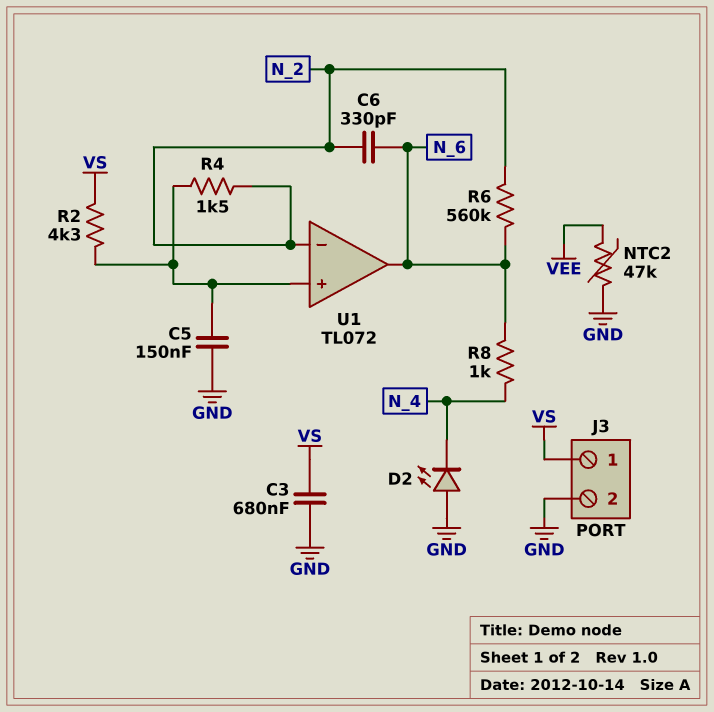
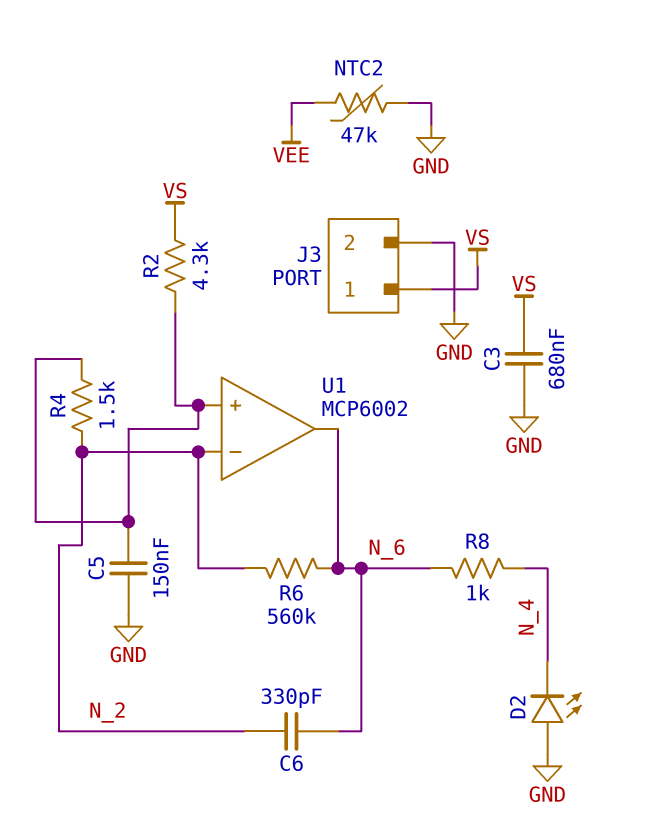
U1: TL072 -> MCP6002

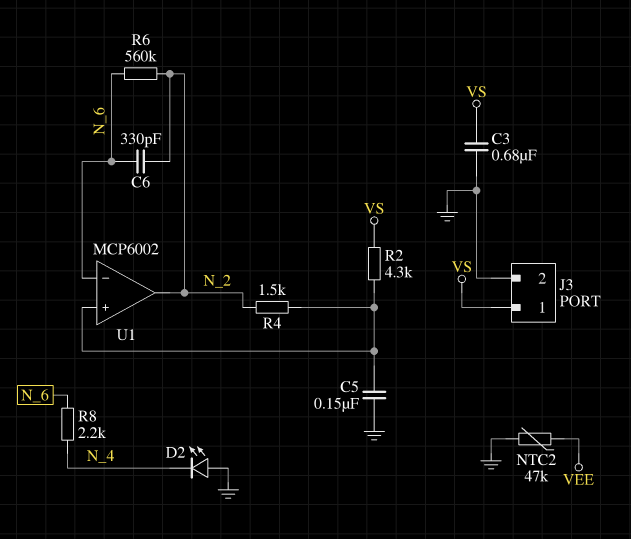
R8: 1k (N_4, N_6) -> 2.2k (N_4, N_6)
U1 pin in-: N_2 -> N_6
U1 pin out: N_6 -> N_2

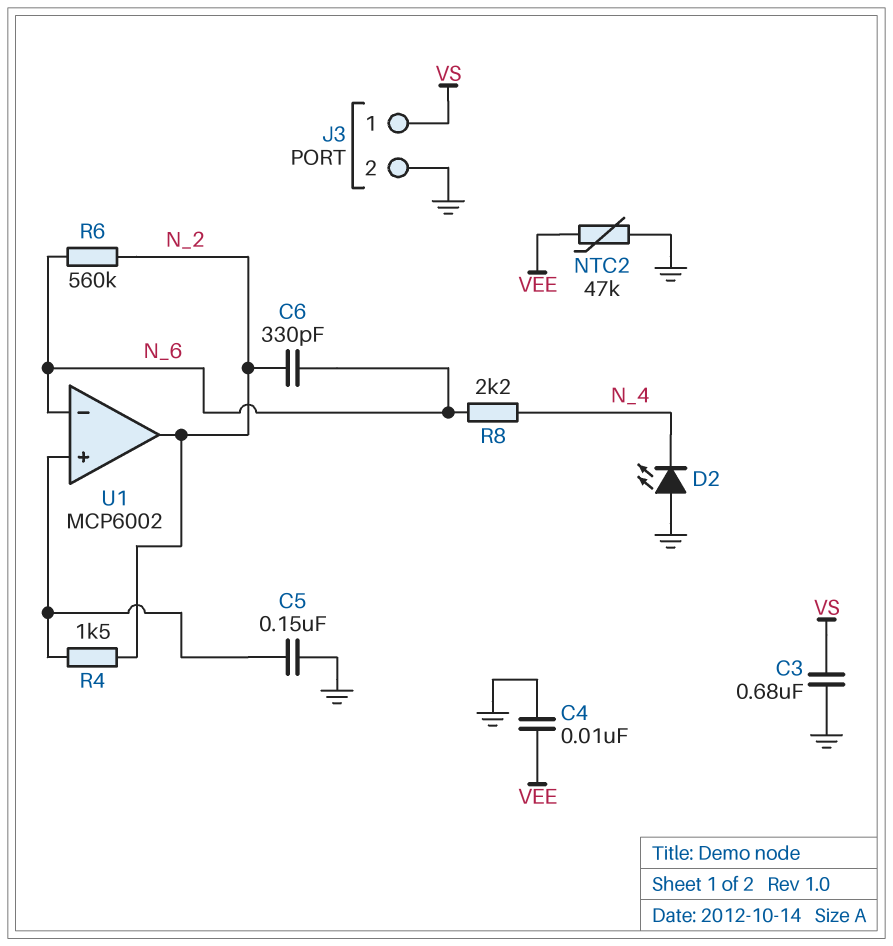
C4: none -> 10nF (GND, VEE)
R2: 4.3k (U1/in+, VS) -> none

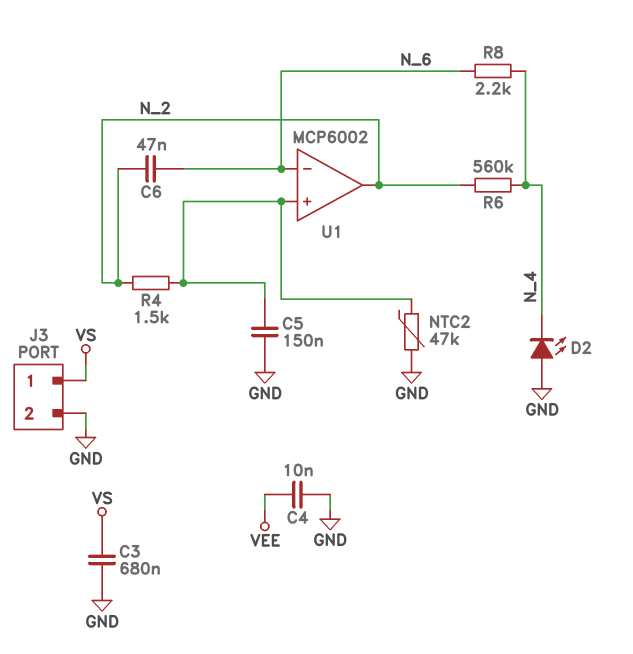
C6: 330pF (N_2, N_6) -> 47nF (N_2, N_6)
NTC2: 47k (GND, VEE) -> 47k (GND, U1/in+)
R6: 560k (N_2, N_6) -> 560k (N_2, N_4)

